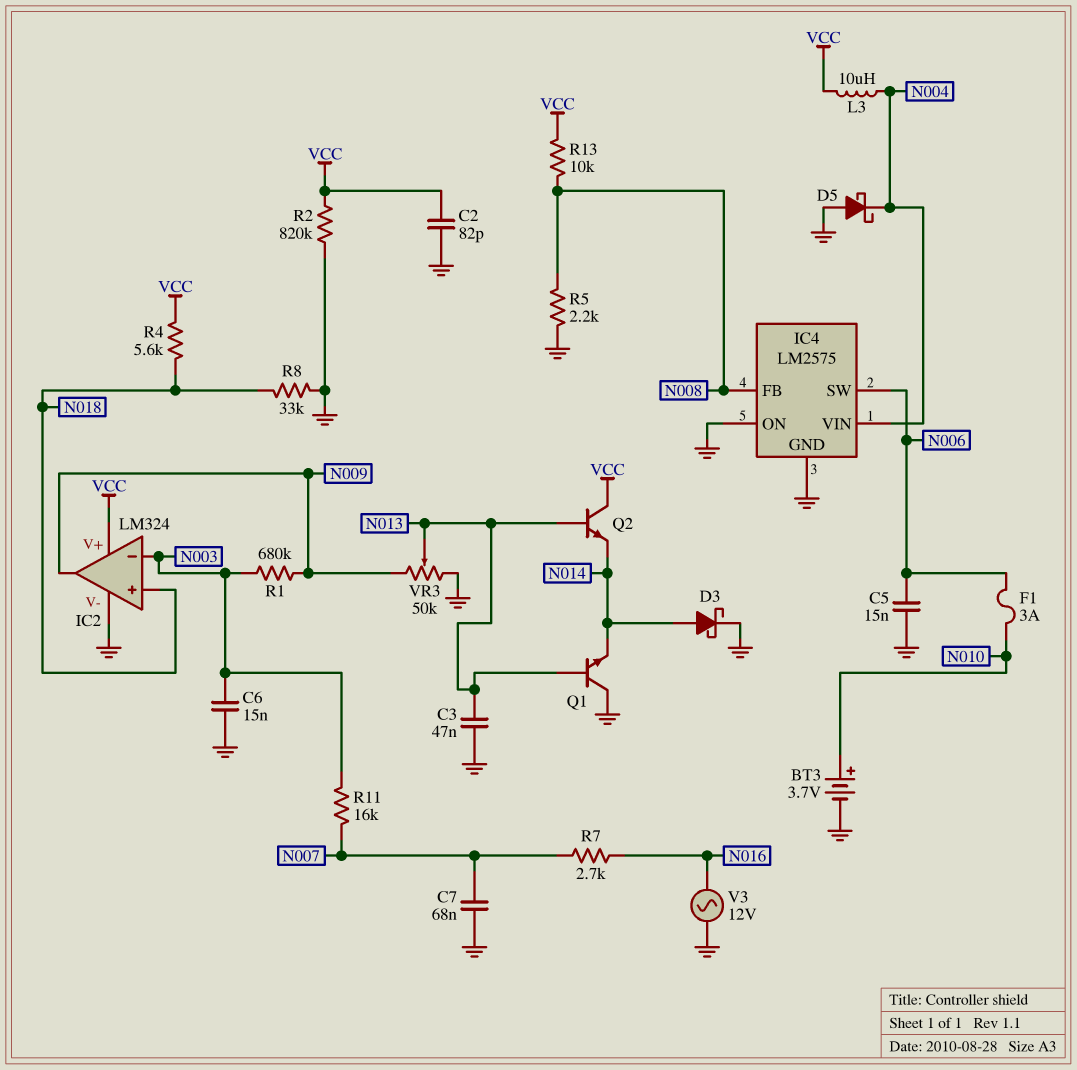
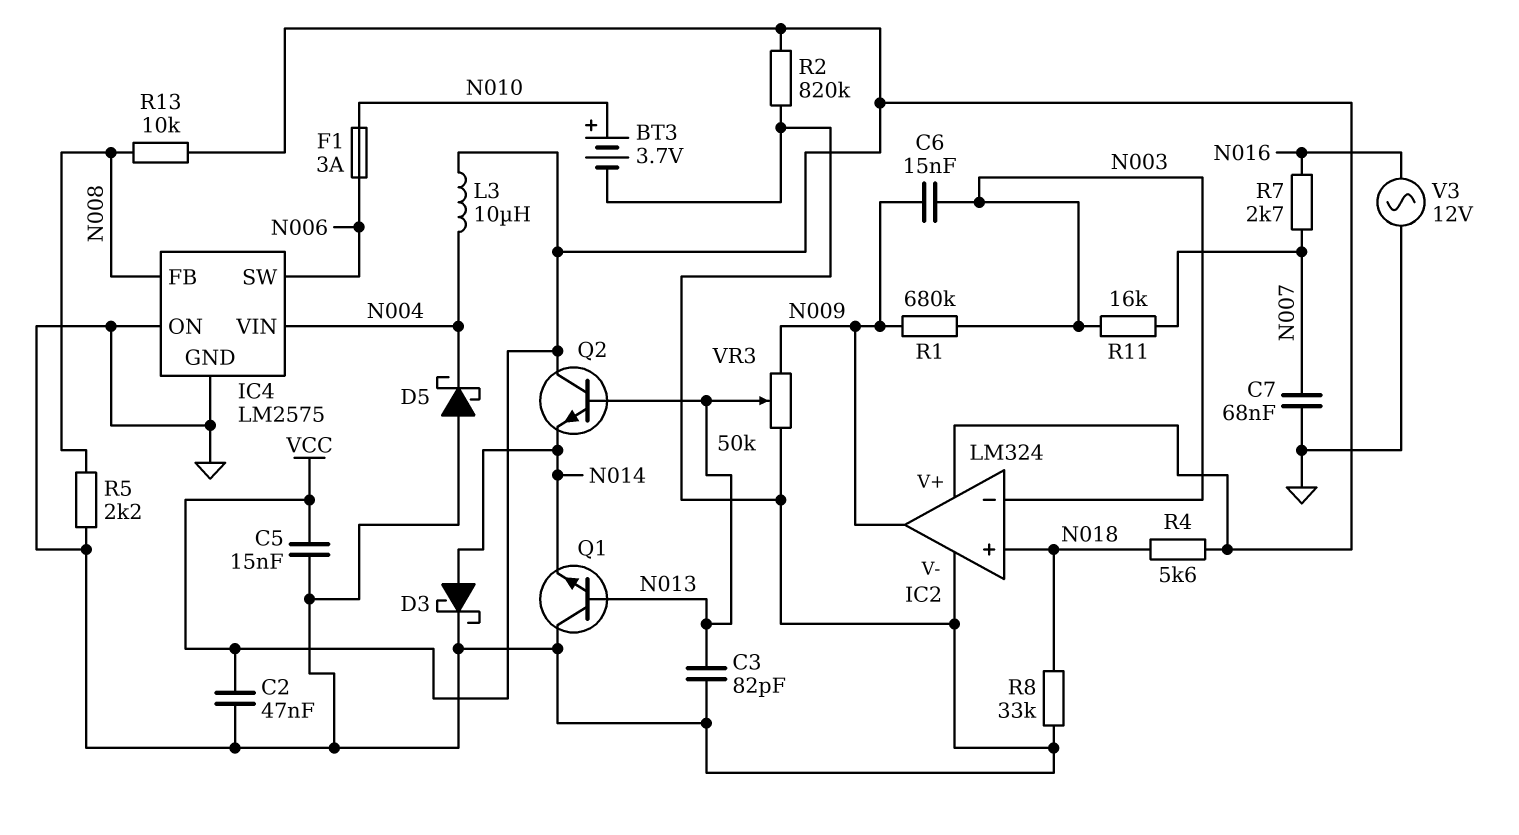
C2: 82pF (GND, VCC) -> 47nF (GND, VCC)
C3: 47nF (GND, N013) -> 82pF (GND, N013)
C5: 15nF (GND, N006) -> 15nF (GND, VCC)
C6: 15nF (GND, N003) -> 15nF (N003, N009)

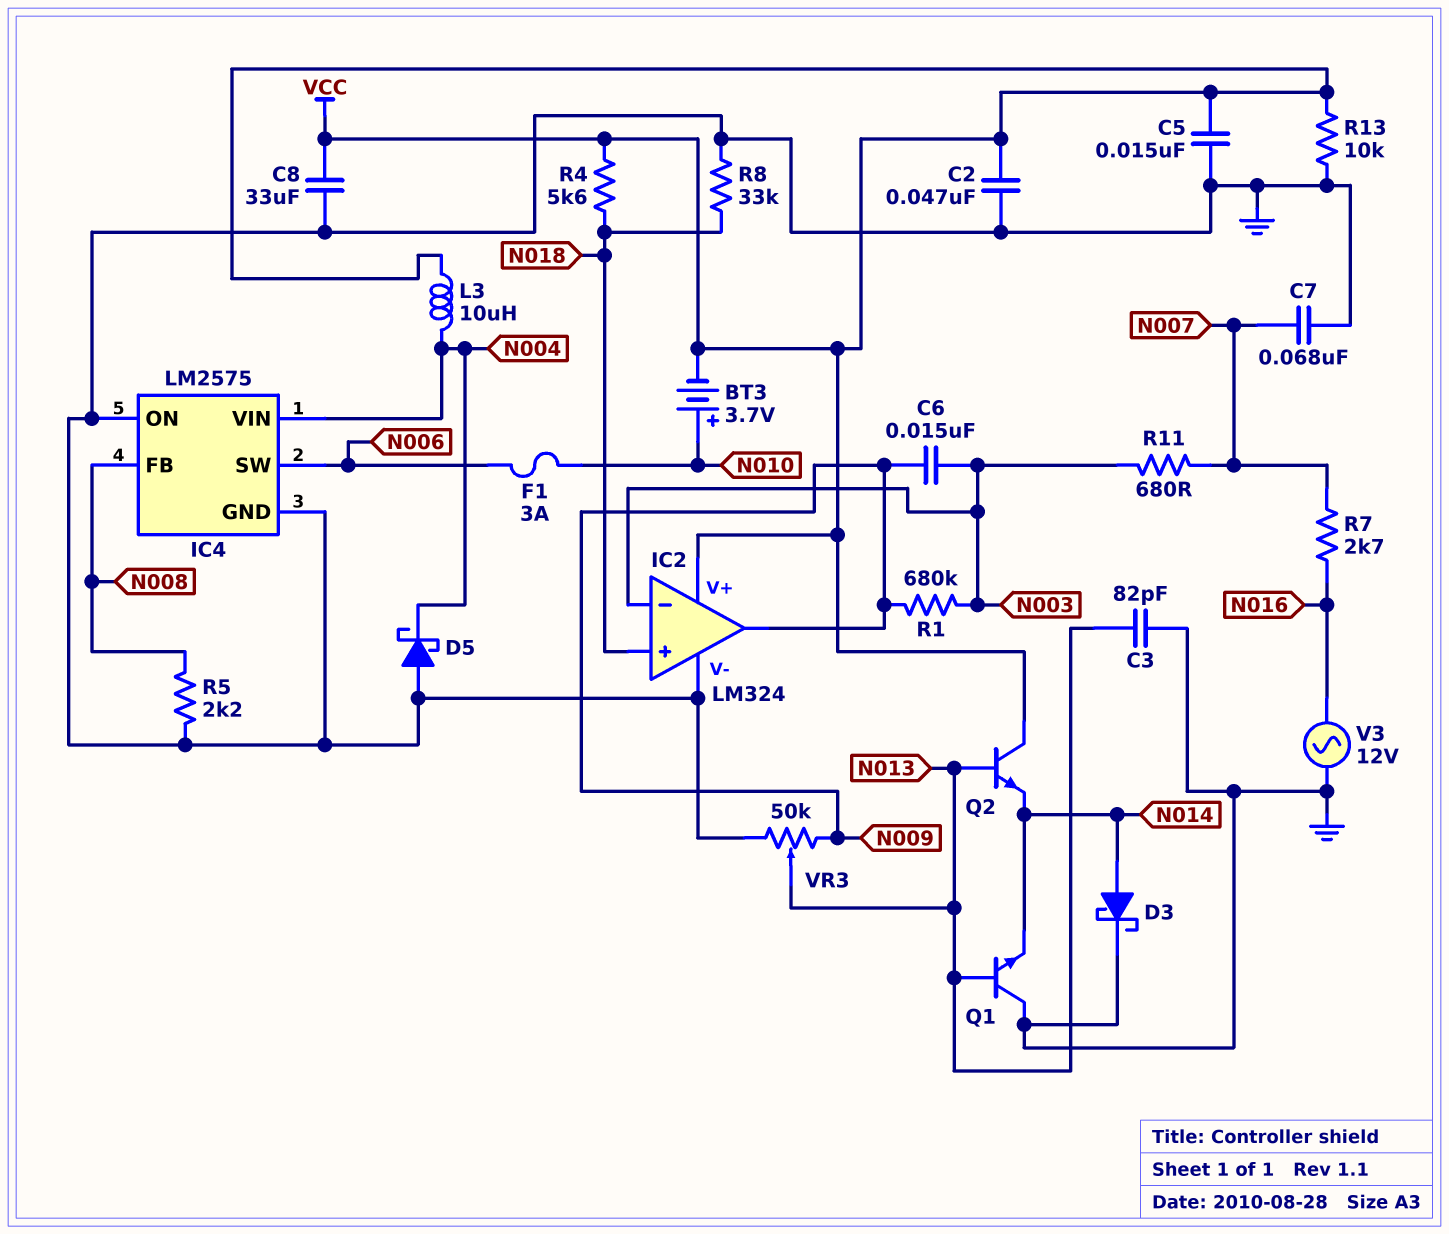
BT3: 3.7V (plus N010, minus GND) -> 3.7V (plus N010, minus VCC)
C8: none -> 33uF (GND, VCC)
R2: 820k (GND, VCC) -> none
R11: 16k (N003, N007) -> 680 (N003, N007)
R13: 10k (N008, VCC) -> 10k (GND, VCC)

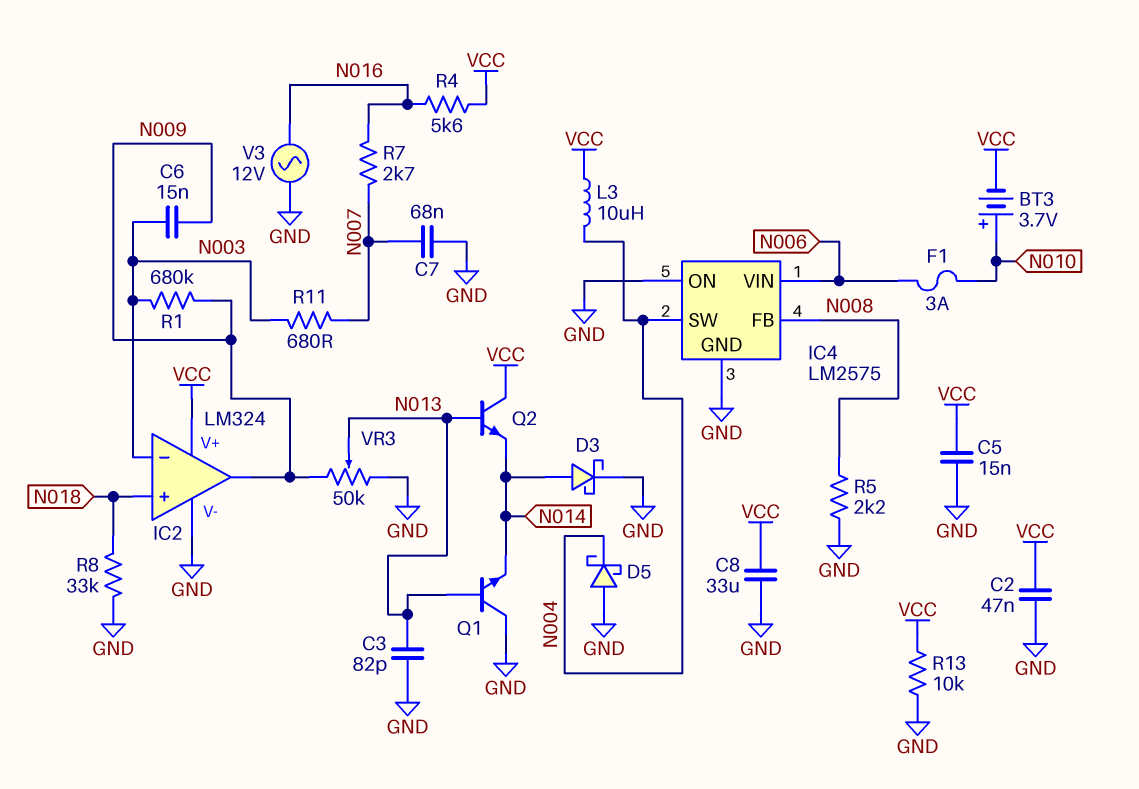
IC4 pin SW: N006 -> N004
IC4 pin VIN: N004 -> N006
R4: 5.6k (N018, VCC) -> 5.6k (N016, VCC)

